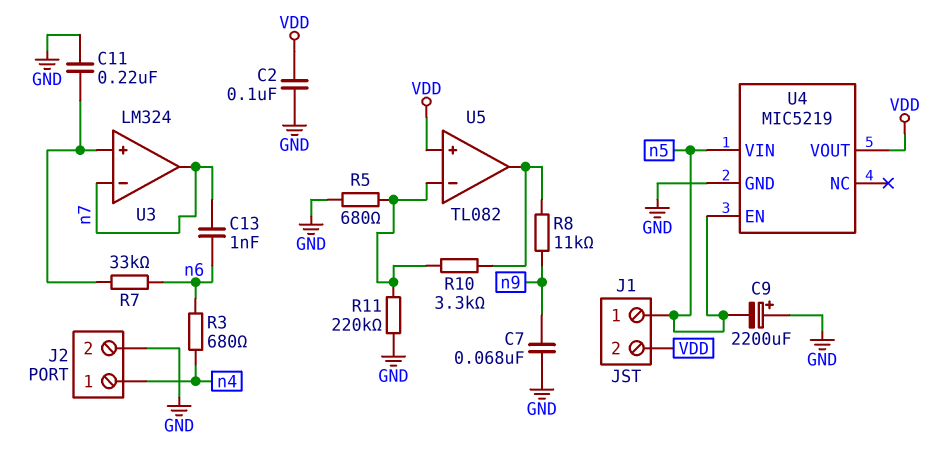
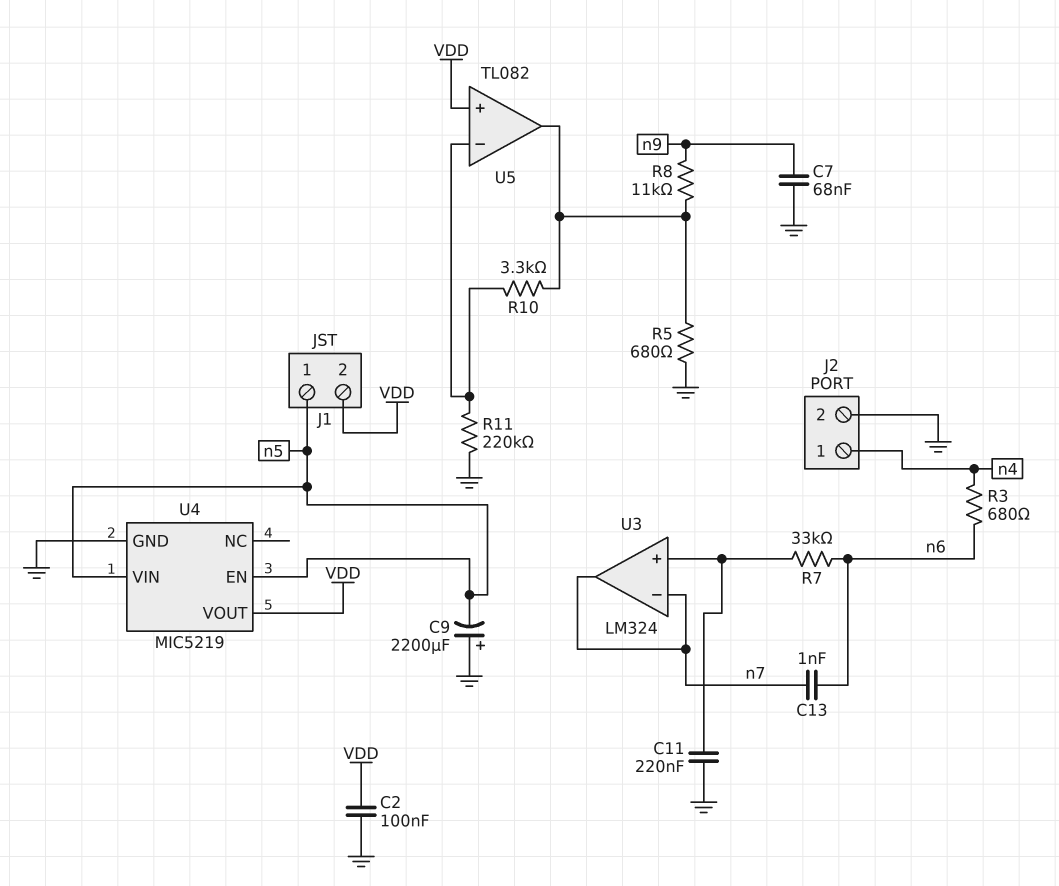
R5: 680 (GND, U5/in-) -> 680 (GND, U5/out)

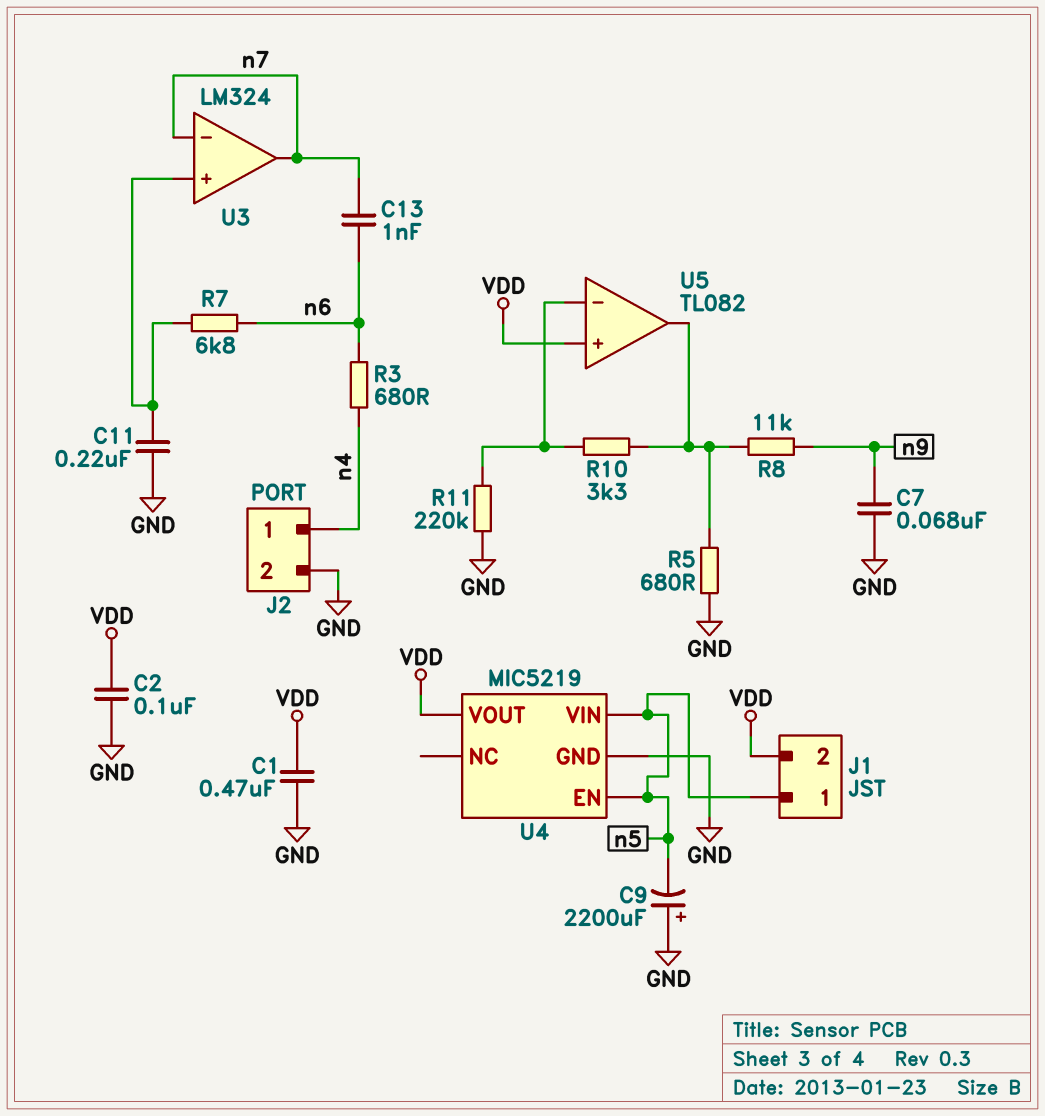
C1: none -> 470nF (GND, VDD)
R7: 33k (U3/in+, n6) -> 6.8k (U3/in+, n6)

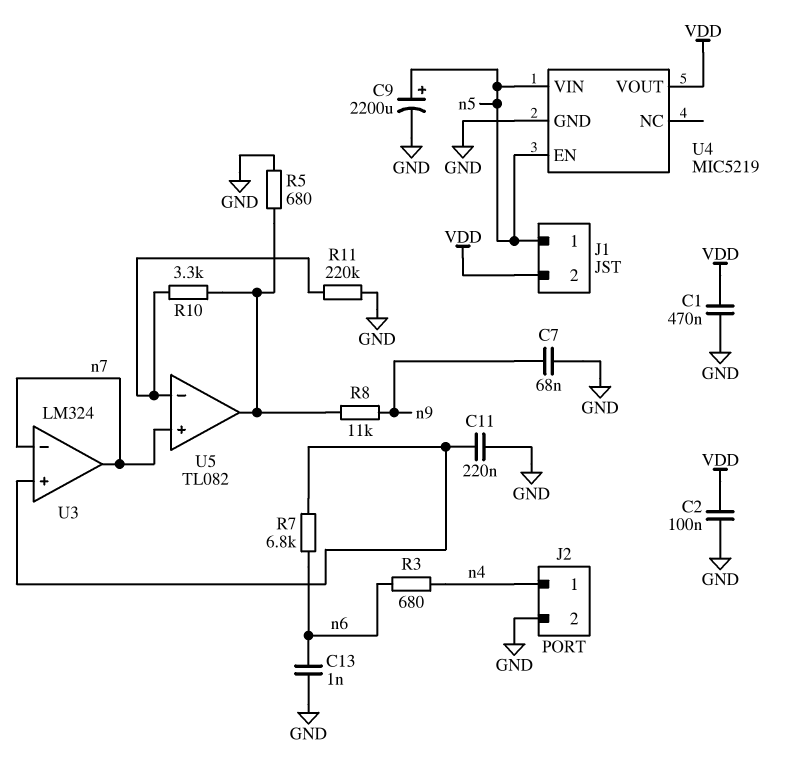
C9: 2200uF (plus GND, minus n5) -> 2200uF (plus n5, minus GND)
C13: 1nF (n6, n7) -> 1nF (GND, n6)
U5 pin in+: VDD -> n7

